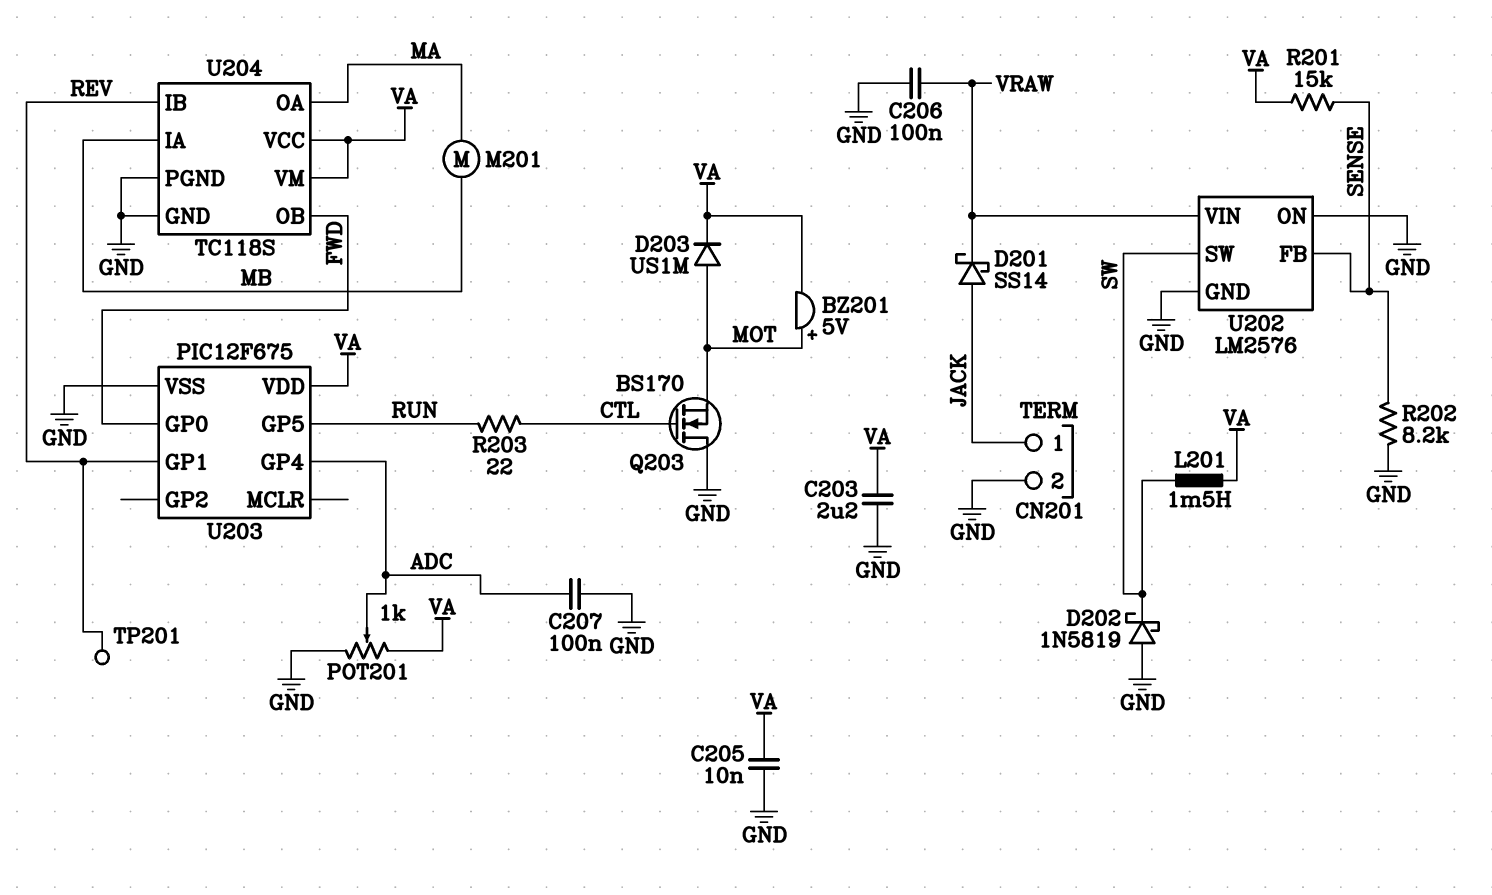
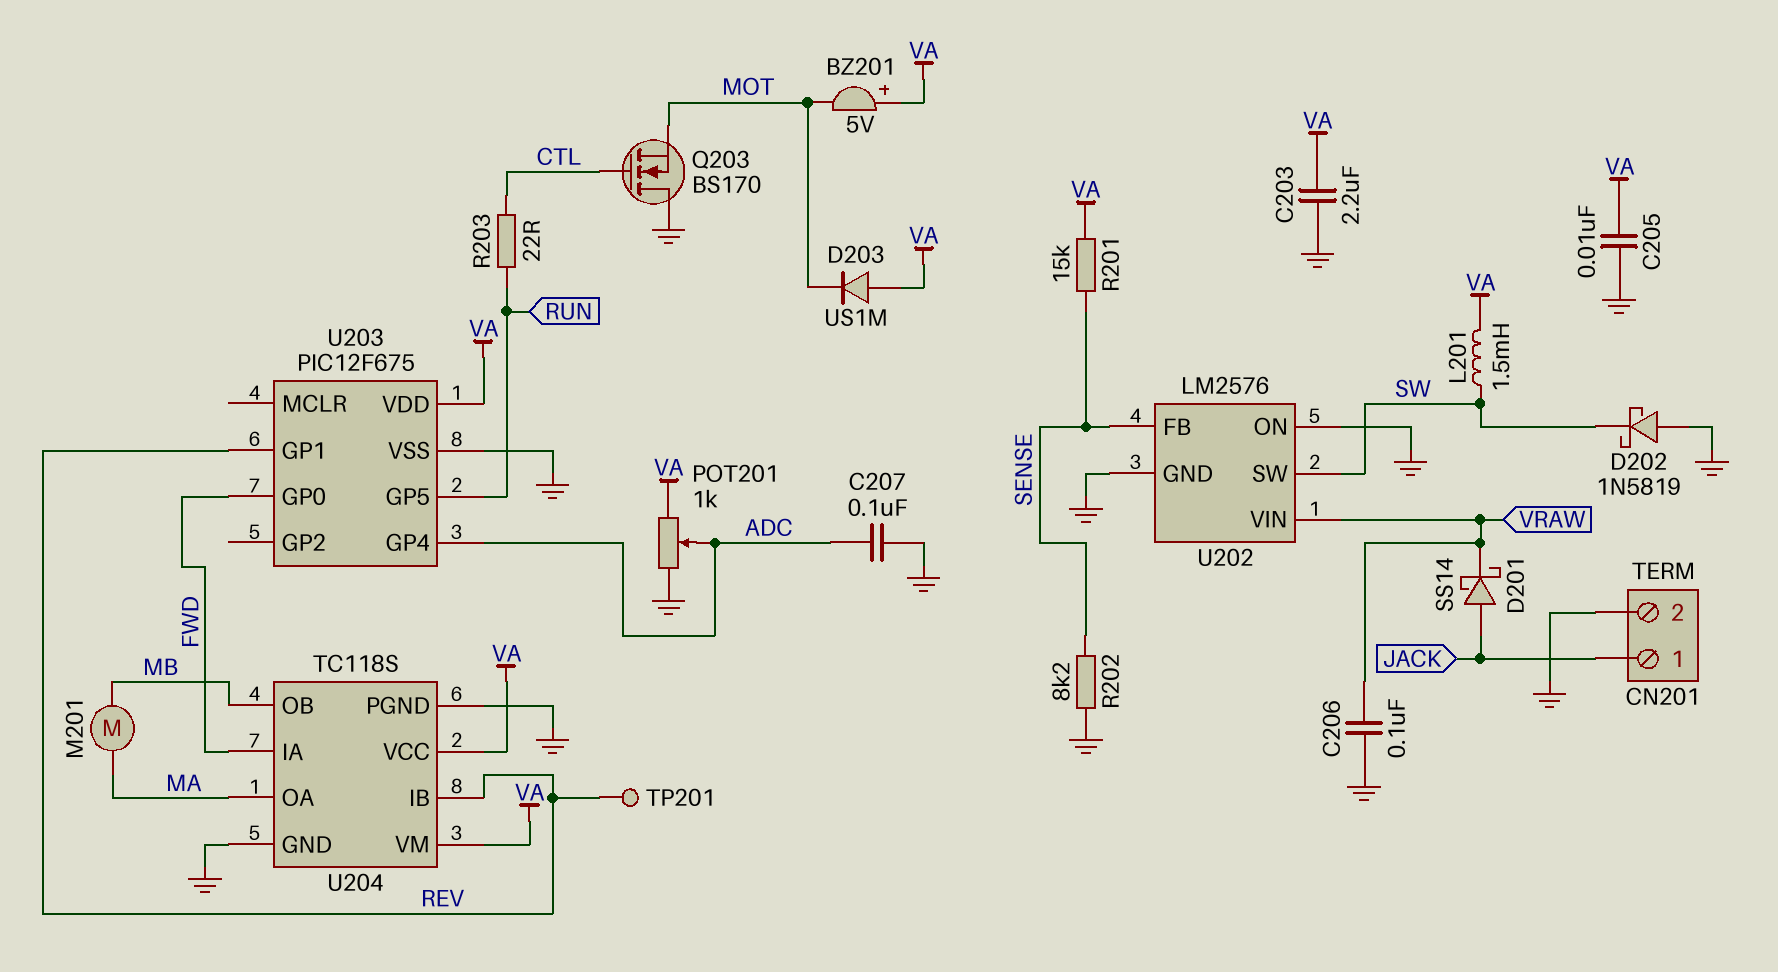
BZ201: buzzer 5V (plus MOT, minus VA) -> buzzer 5V (plus VA, minus MOT)
D203: diode US1M (A MOT, K VA) -> diode US1M (A VA, K MOT)
U204 pin IA: MB -> FWD
U204 pin OB: FWD -> MB

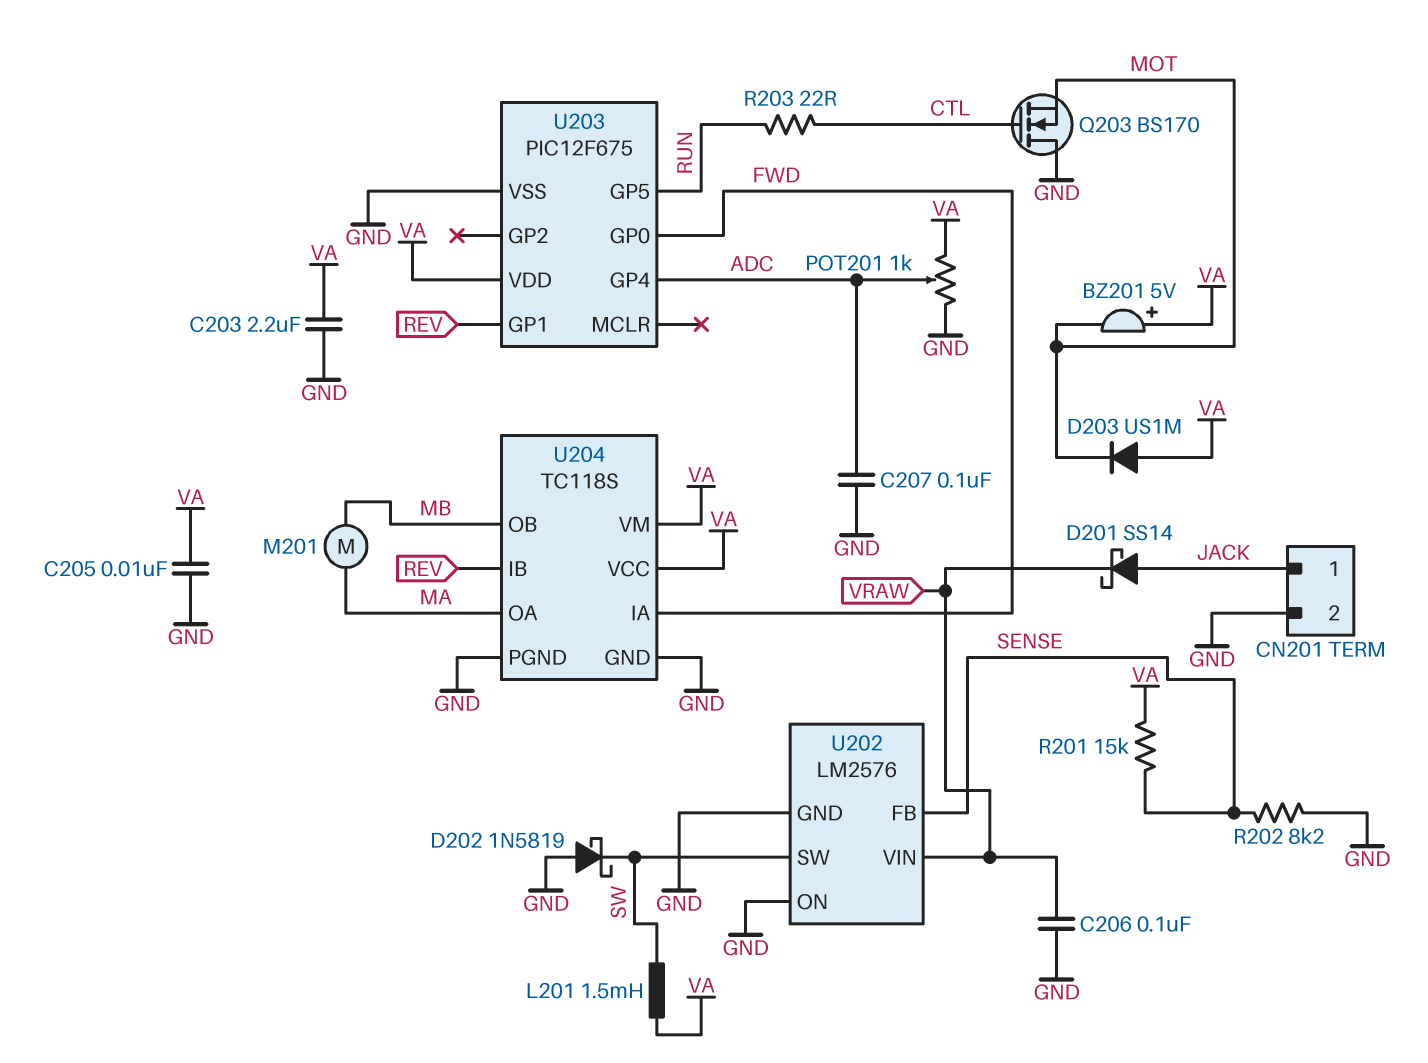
TP201: test point (REV) -> none

